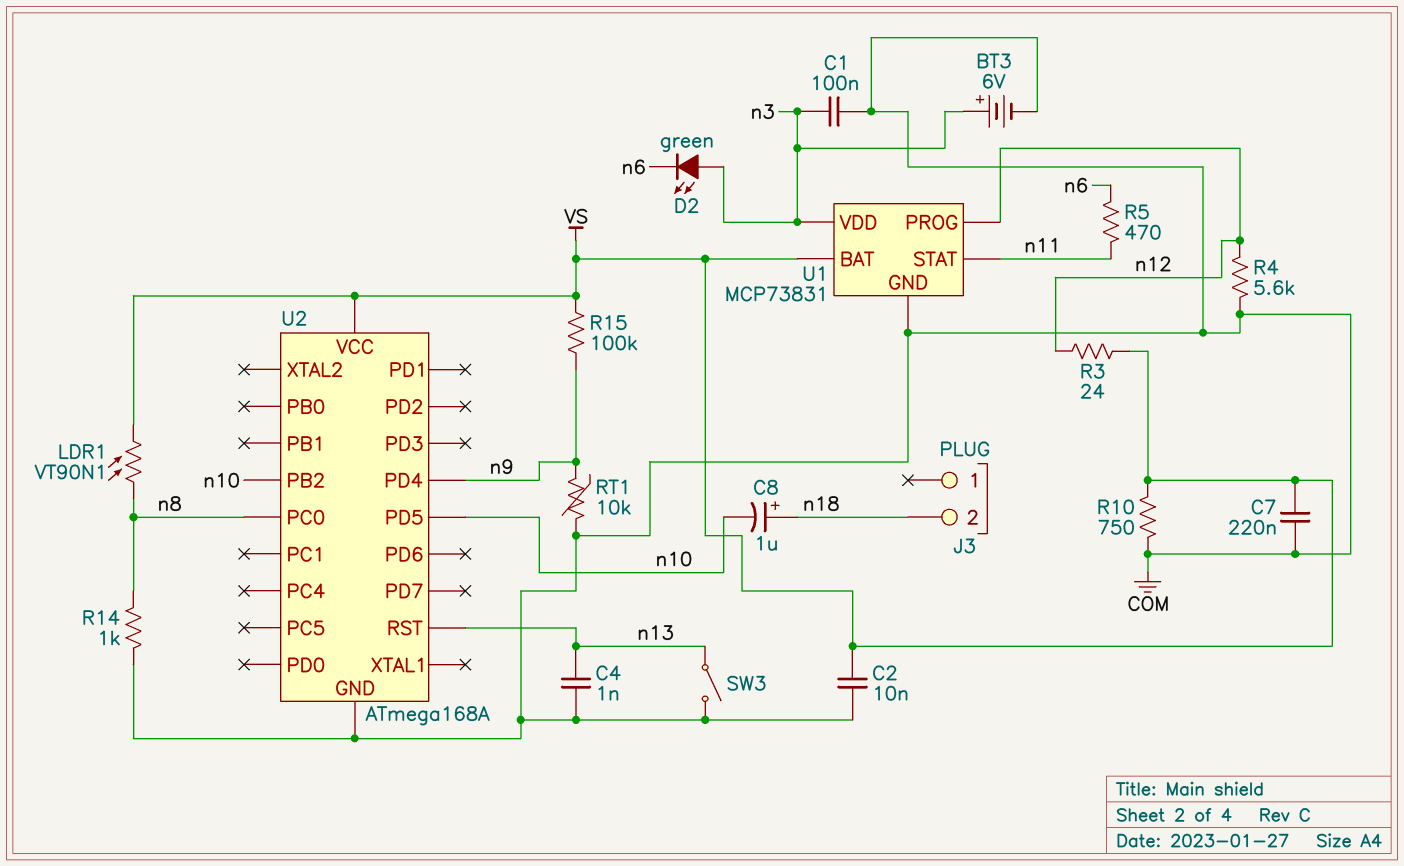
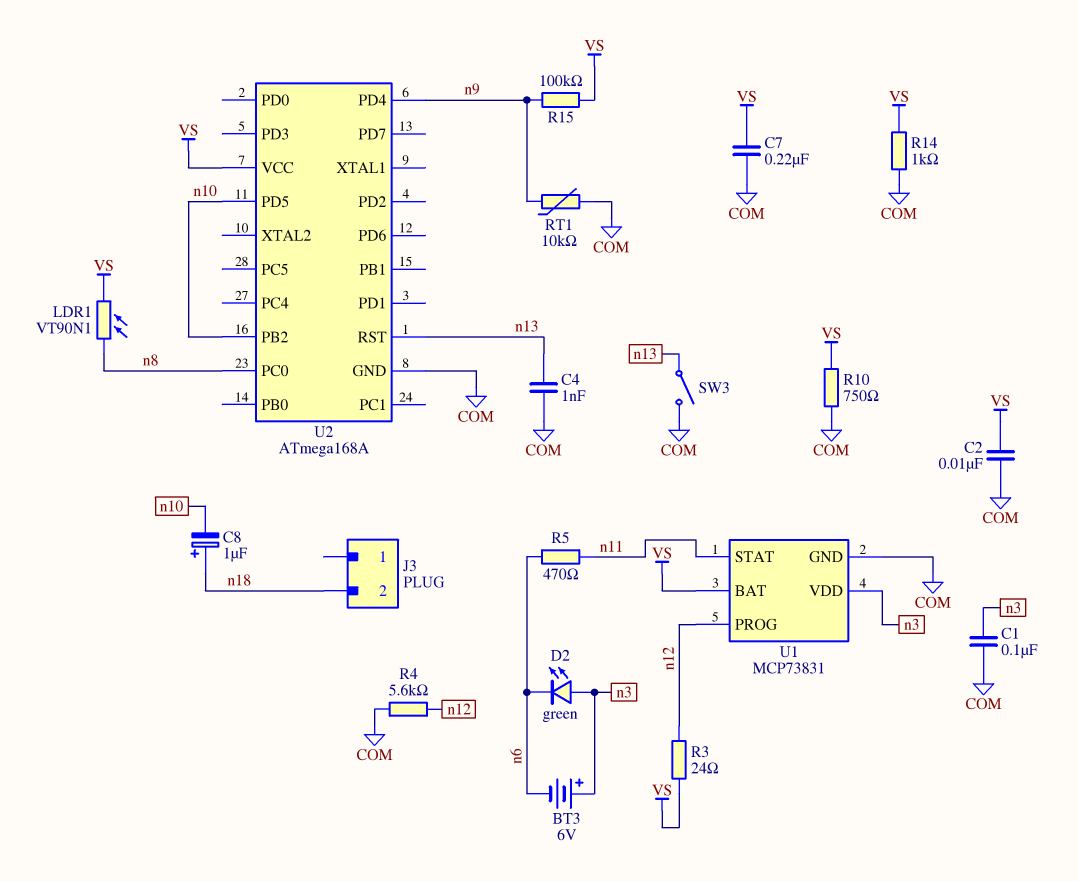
BT3: 6V (plus n3, minus COM) -> 6V (plus n3, minus n6)
R14: 1k (COM, n8) -> 1k (COM, VS)

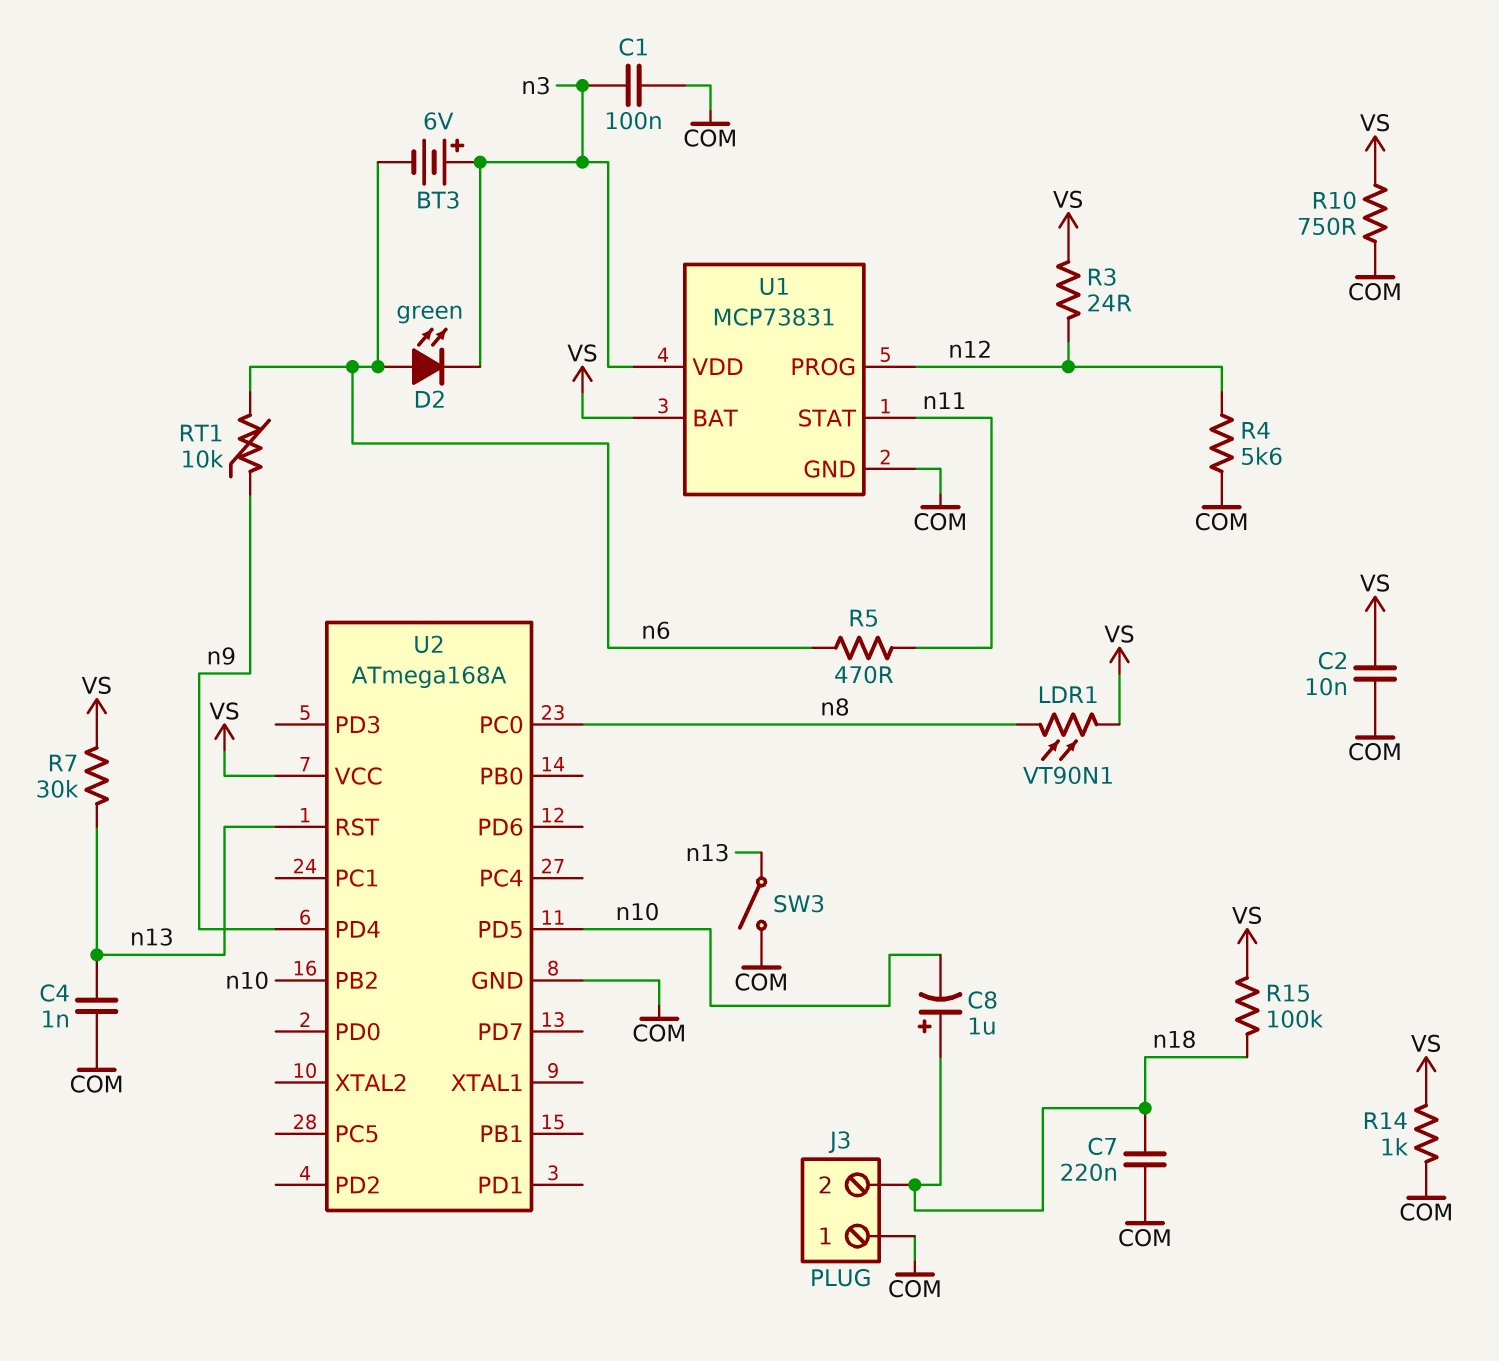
C7: 220nF (COM, VS) -> 220nF (COM, n18)
D2: LED green (A n3, K n6) -> LED green (A n6, K n3)
J3 pin 1: none -> COM
R7: none -> 30k (VS, n13)
R15: 100k (VS, n9) -> 100k (VS, n18)
RT1: 10k (COM, n9) -> 10k (n6, n9)

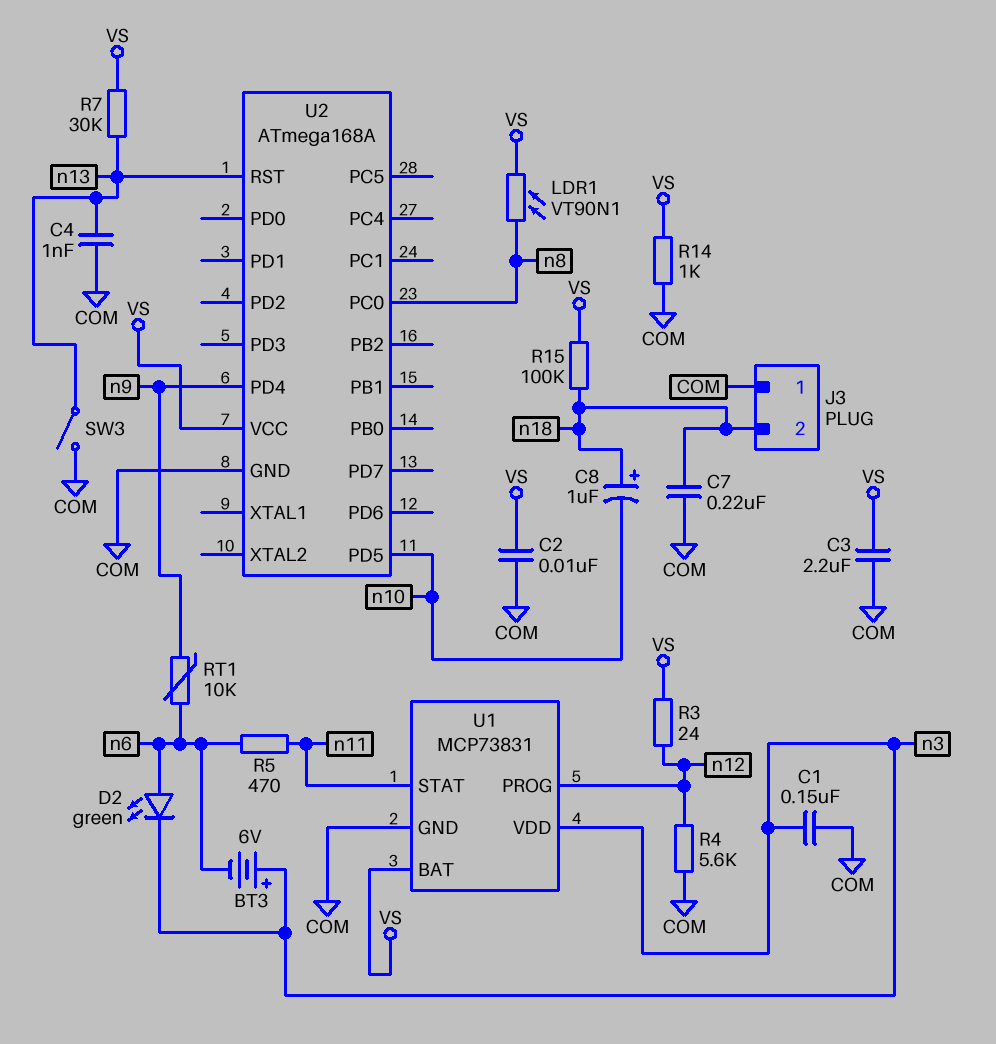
C1: 100nF (COM, n3) -> 150nF (COM, n3)
C3: none -> 2.2uF (COM, VS)
R10: 750 (COM, VS) -> none
U2 pin PB2: n10 -> none

